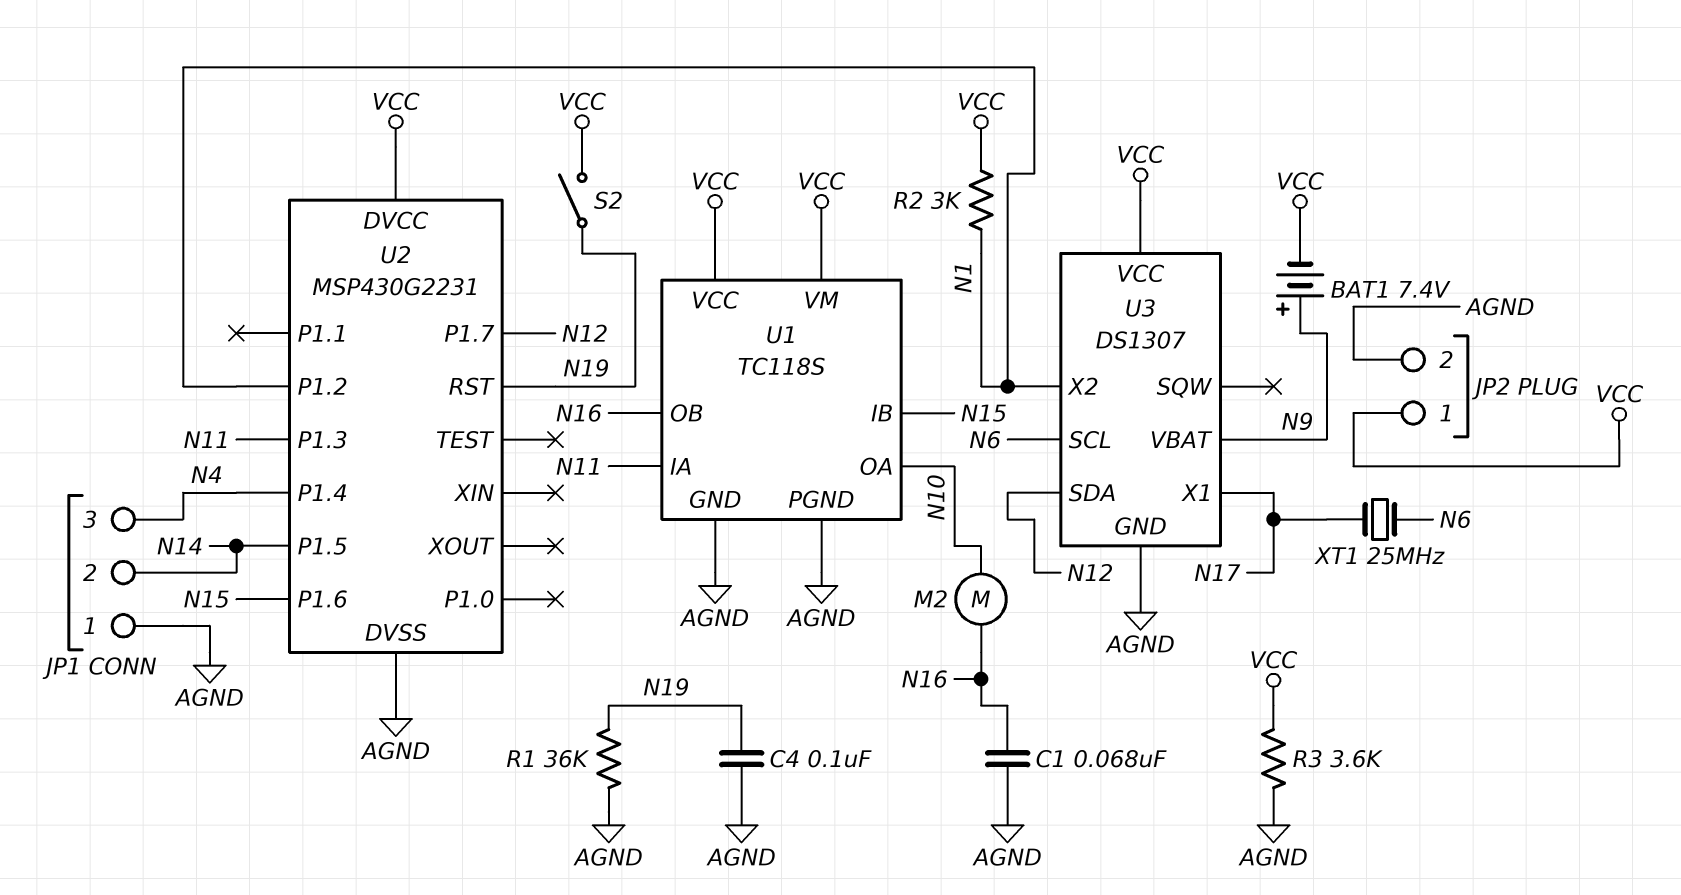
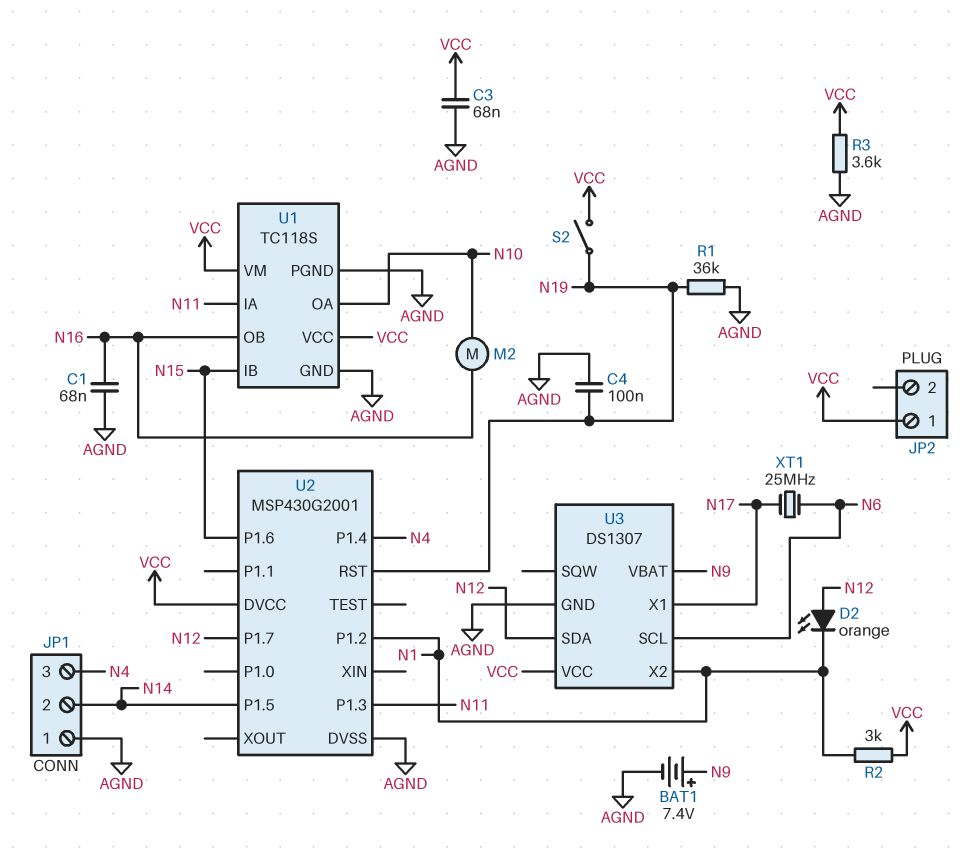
BAT1: 7.4V (plus N9, minus VCC) -> 7.4V (plus N9, minus AGND)
C3: none -> 68nF (AGND, VCC)
D2: none -> LED orange (A N12, K N1)
JP2 pin 2: AGND -> none
U2: MSP430G2231 -> MSP430G2001

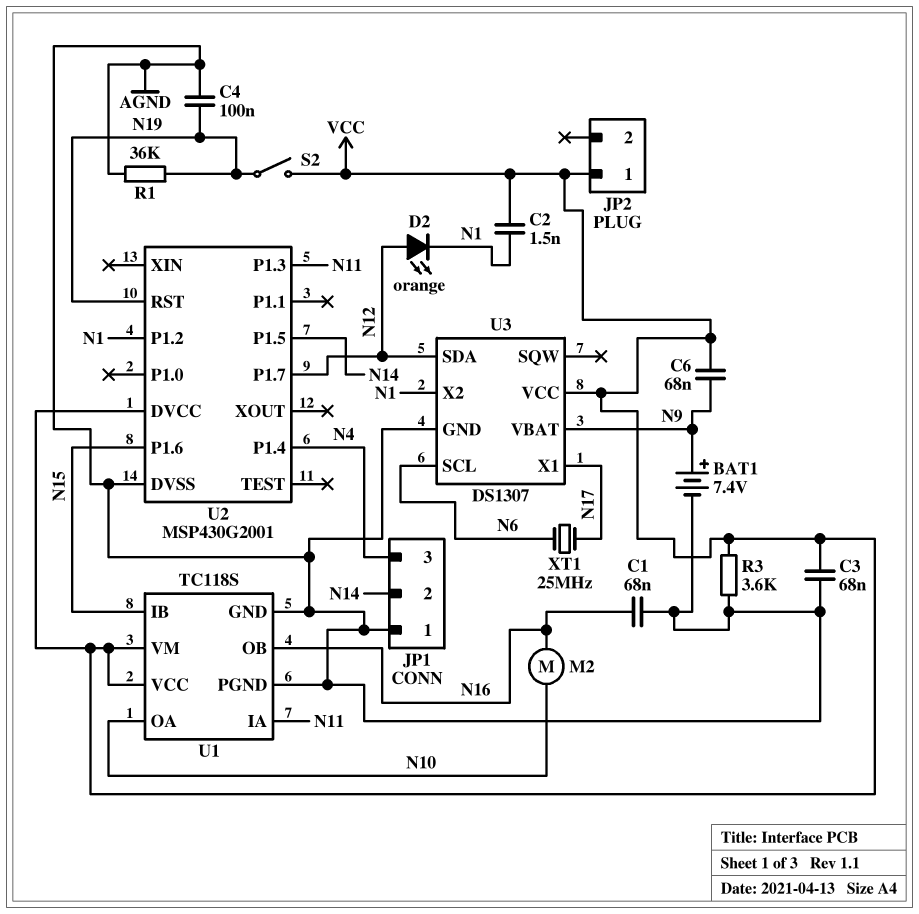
C2: none -> 1.5nF (N1, VCC)
C6: none -> 68nF (N9, VCC)
R2: 3k (N1, VCC) -> none

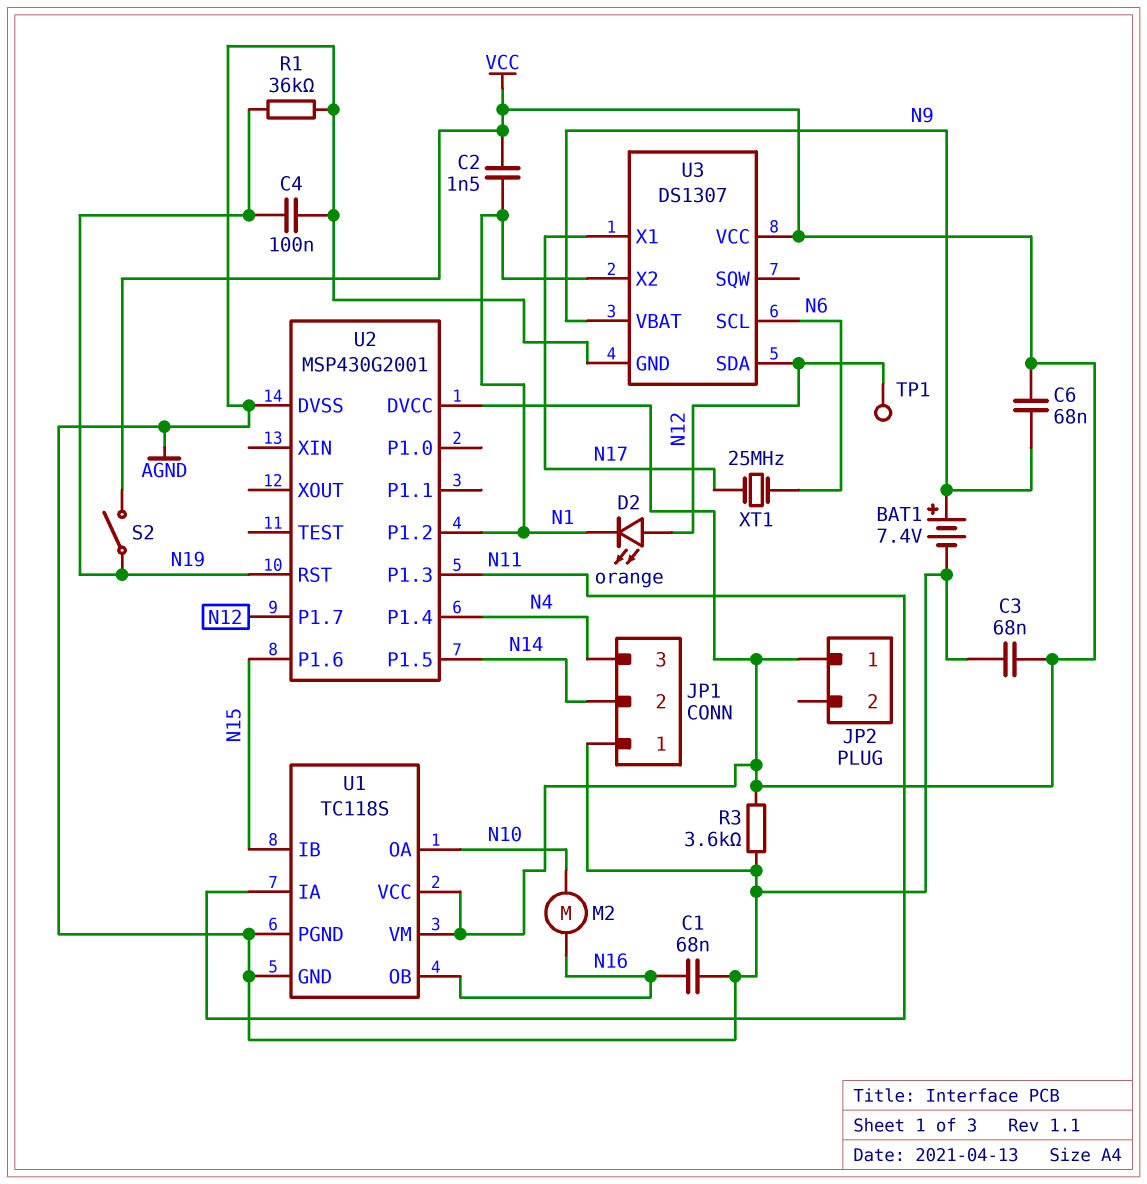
TP1: none -> test point (N12)

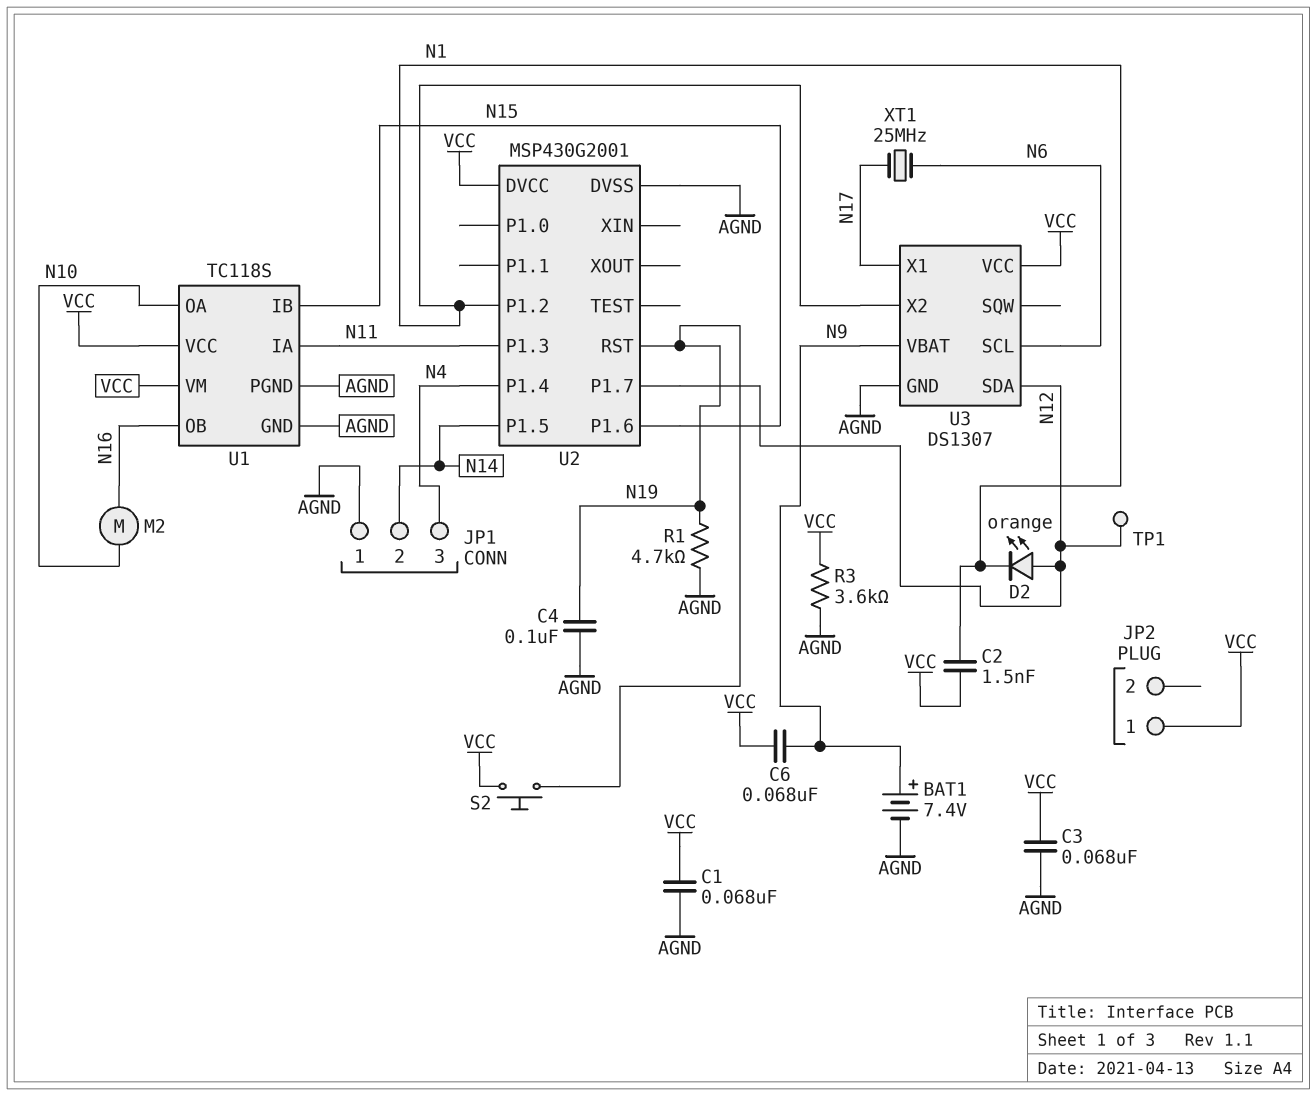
C1: 68nF (AGND, N16) -> 68nF (AGND, VCC)
R1: 36k (AGND, N19) -> 4.7k (AGND, N19)
S2: switch (N19, VCC) -> button (N19, VCC)

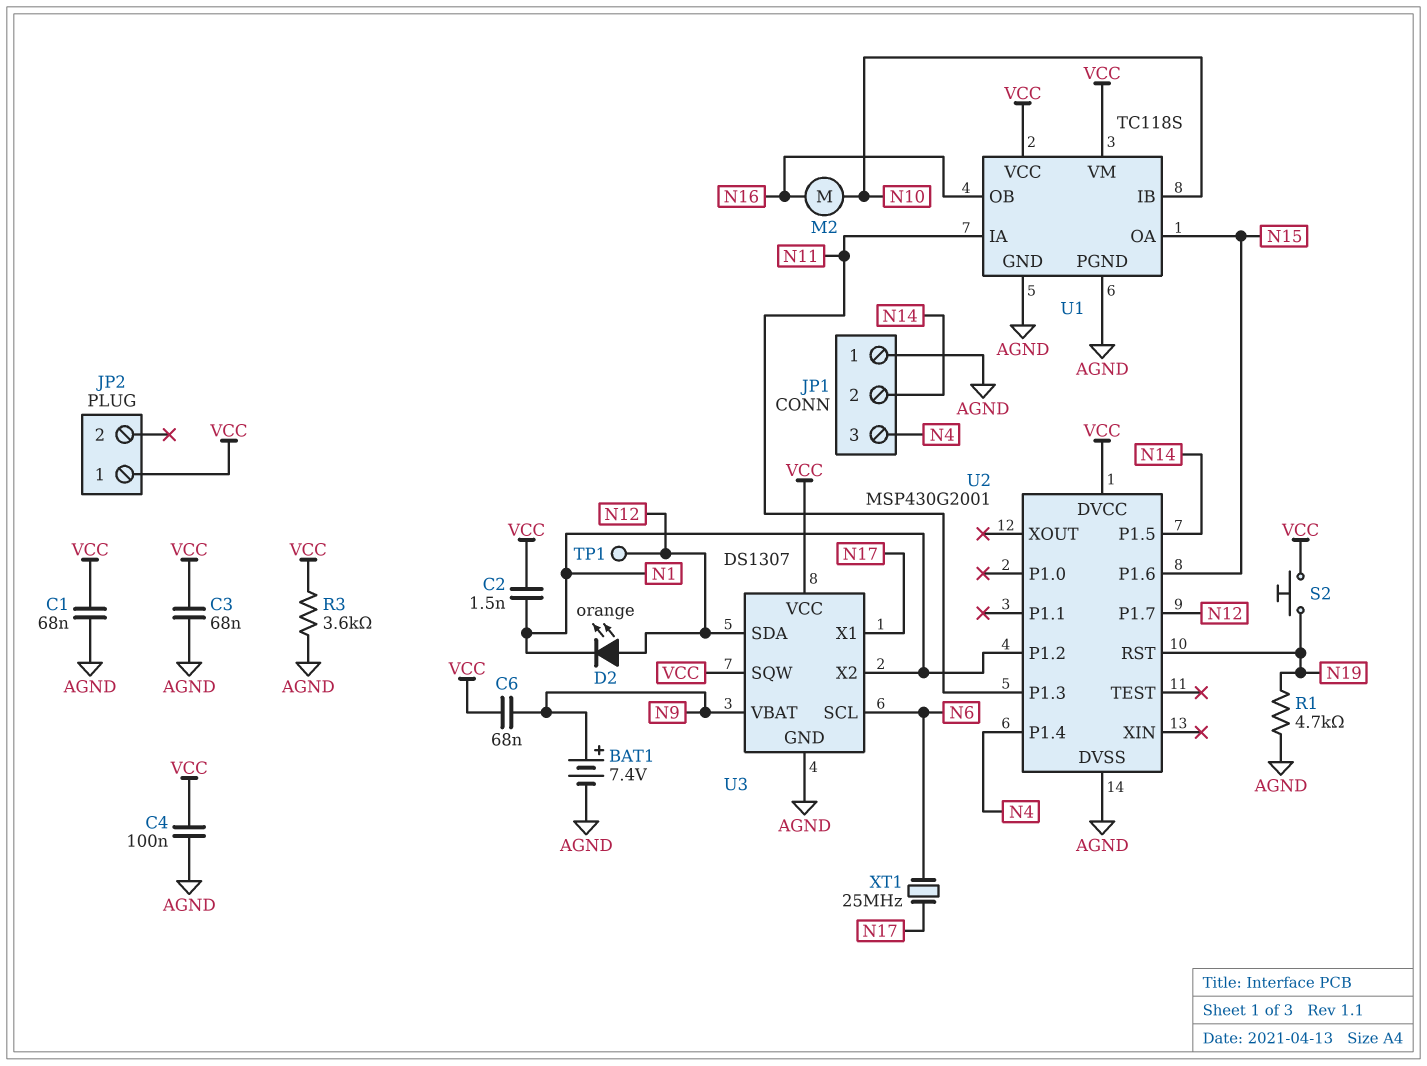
C4: 100nF (AGND, N19) -> 100nF (AGND, VCC)
U1 pin IB: N15 -> N10
U1 pin OA: N10 -> N15
U3 pin SQW: none -> VCC

